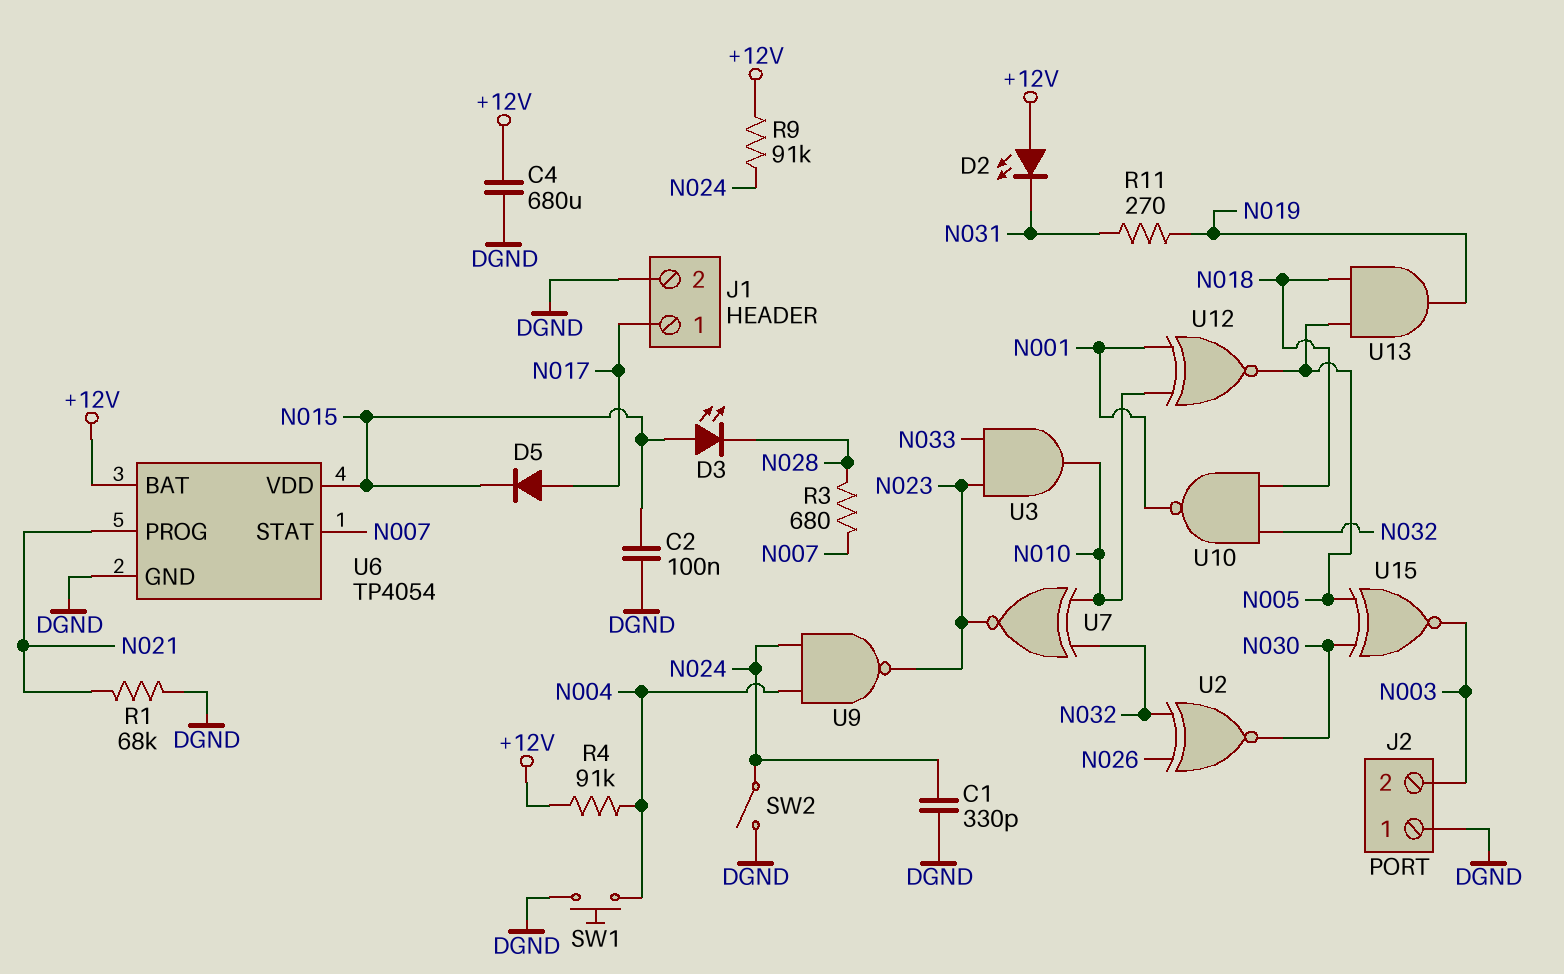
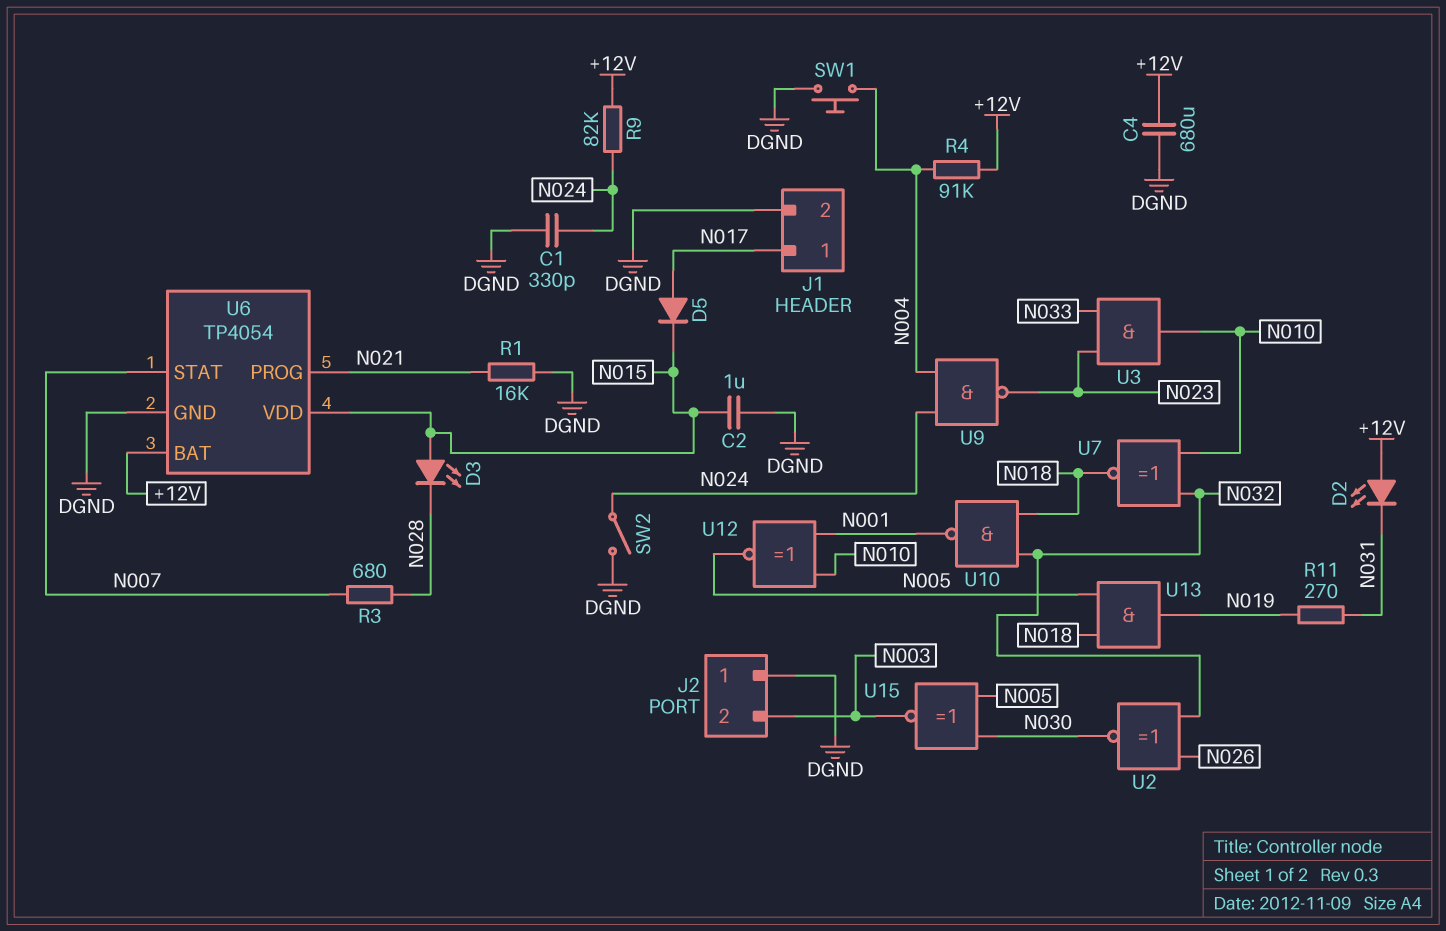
C2: 100nF (DGND, N015) -> 1uF (DGND, N015)
R1: 68k (DGND, N021) -> 16k (DGND, N021)
R9: 91k (+12V, N024) -> 82k (+12V, N024)
U7: XNOR (in N010, in N032, out N023) -> XNOR (in N010, in N032, out N018)

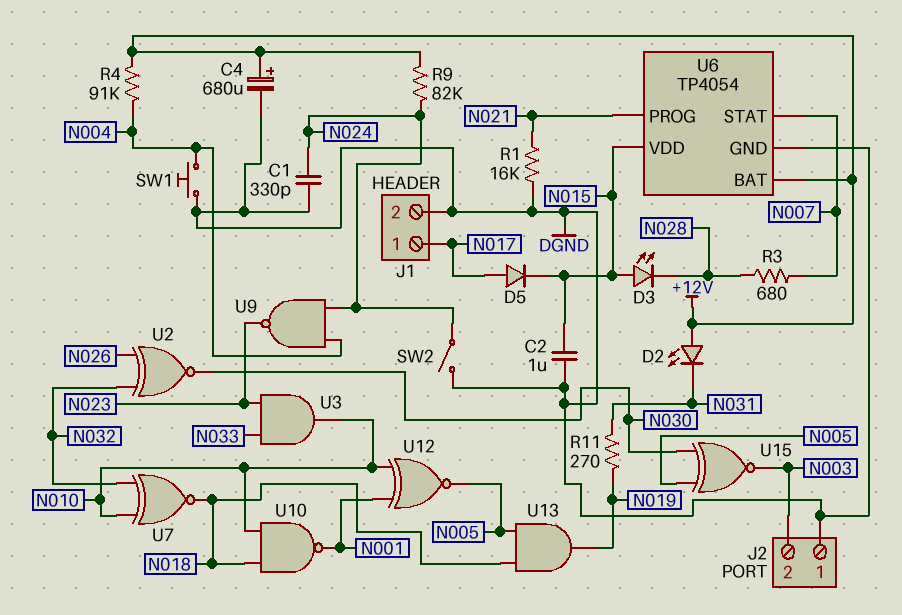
C4: 680uF (+12V, DGND) -> 680uF (plus +12V, minus DGND)
U10: NAND (in N018, in N032, out N001) -> NAND (in N010, in N018, out N001)

